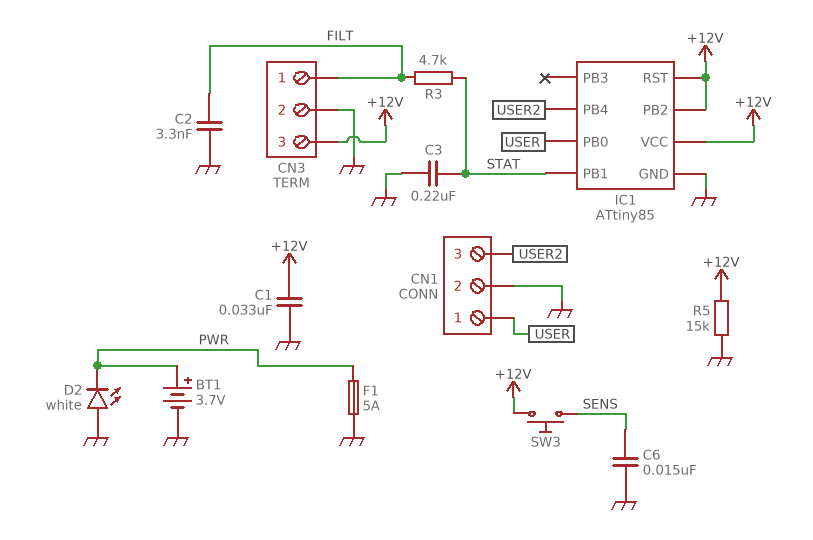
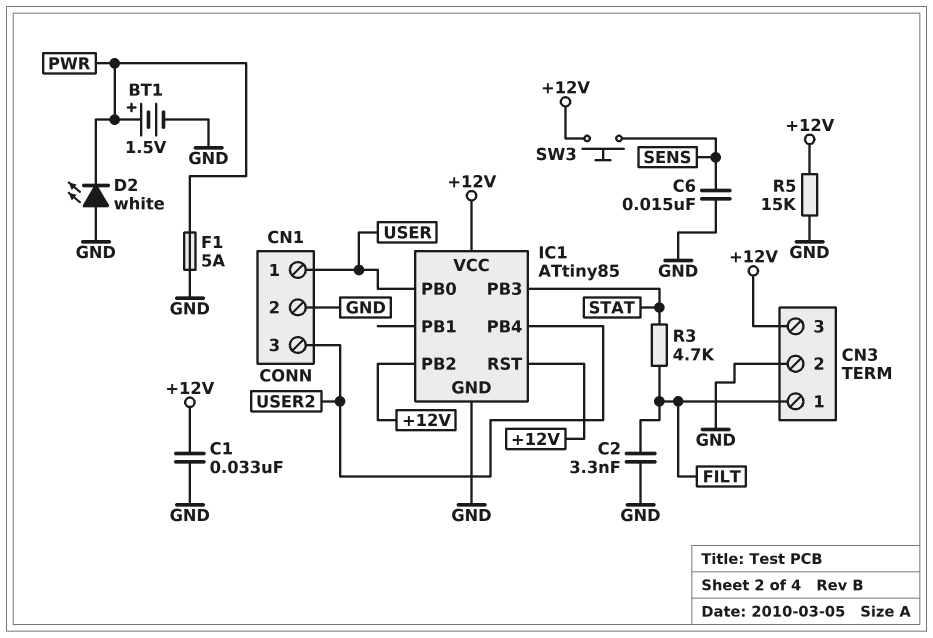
BT1: 3.7V (plus PWR, minus GND) -> 1.5V (plus PWR, minus GND)
C3: 220nF (GND, STAT) -> none
IC1 pin PB1: STAT -> none
IC1 pin PB3: none -> STAT

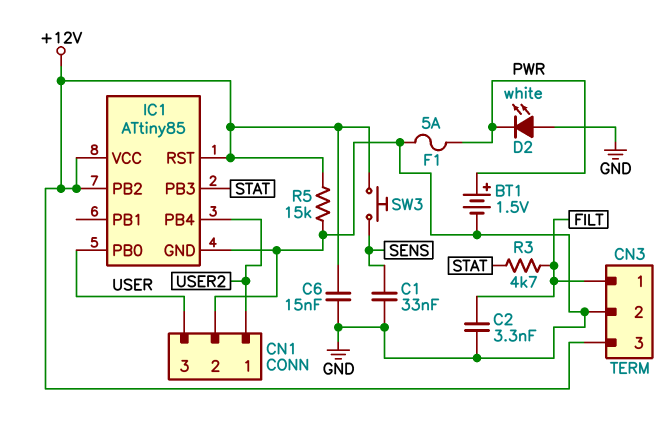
C1: 33nF (+12V, GND) -> 33nF (GND, SENS)
C6: 15nF (GND, SENS) -> 15nF (+12V, GND)
CN1 pin 1: USER -> USER2
CN1 pin 3: USER2 -> USER

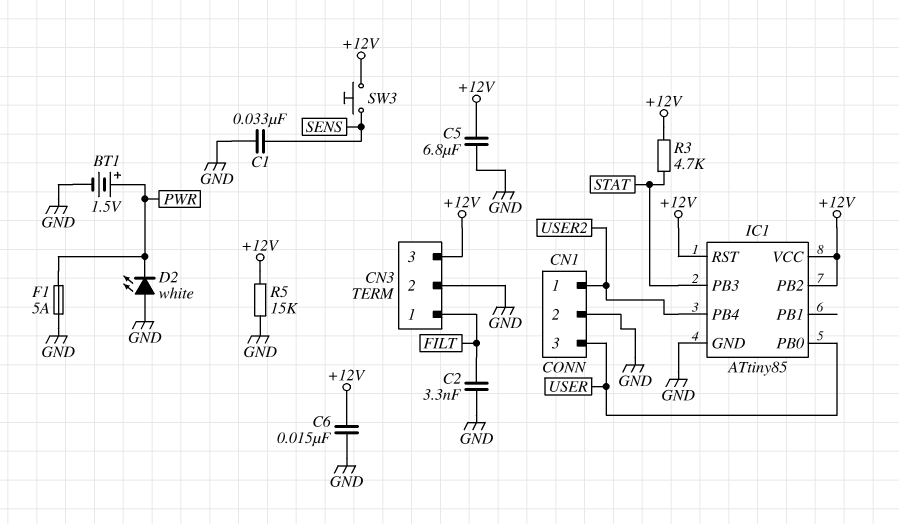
C5: none -> 6.8uF (+12V, GND)
R3: 4.7k (FILT, STAT) -> 4.7k (+12V, STAT)

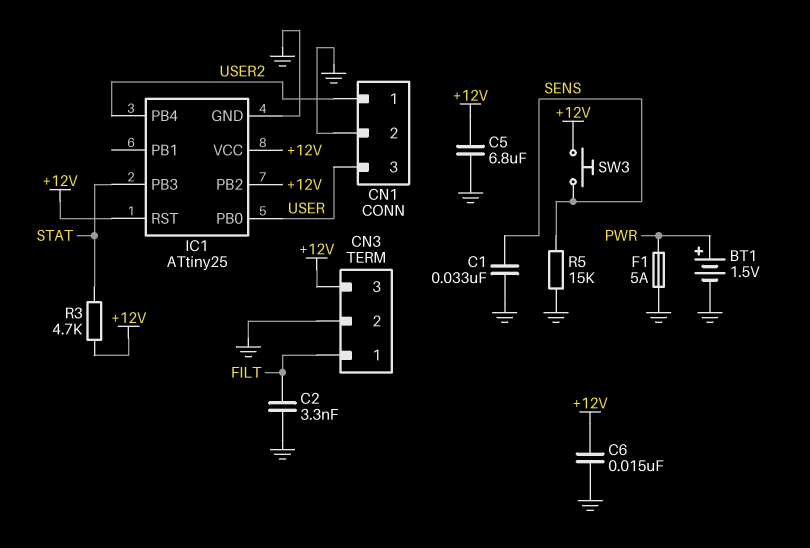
D2: LED white (A GND, K PWR) -> none
IC1: ATtiny85 -> ATtiny25
R5: 15k (+12V, GND) -> 15k (GND, SENS)

